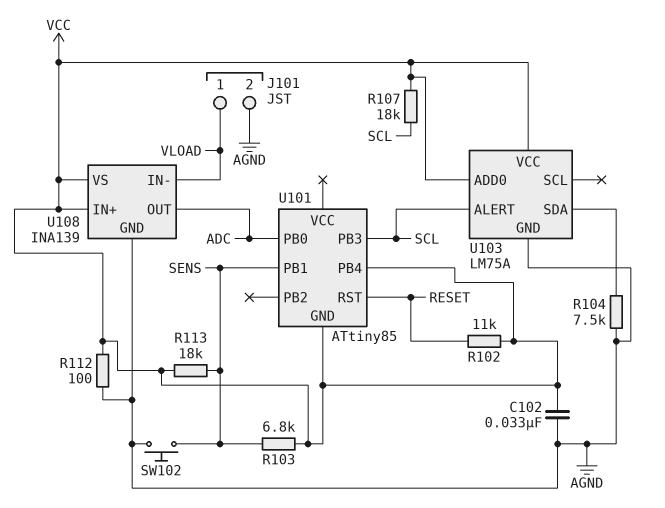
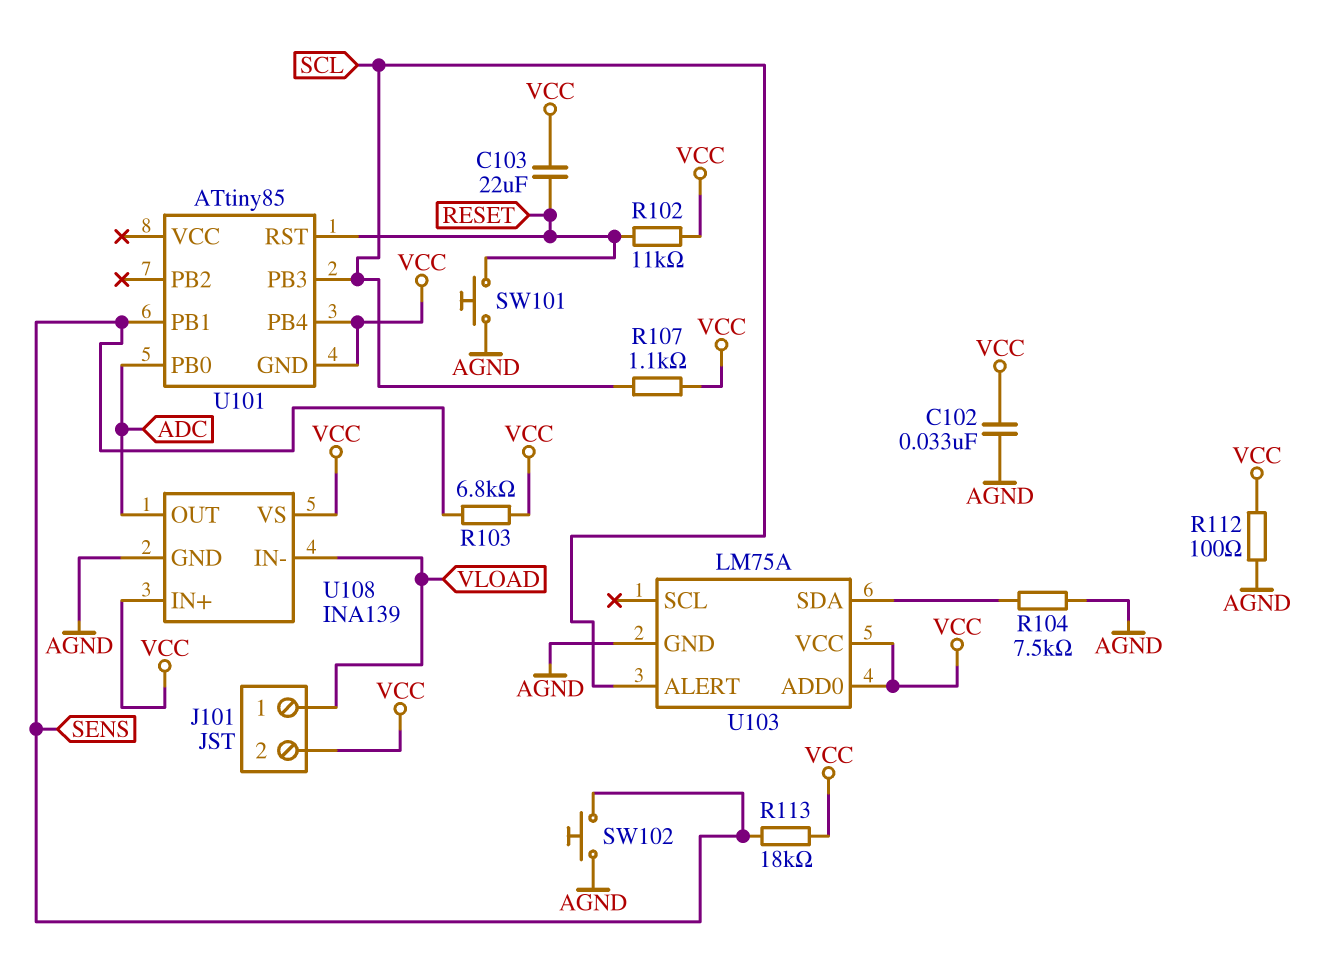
C103: none -> 22uF (RESET, VCC)
J101 pin 2: AGND -> VCC
R107: 18k (SCL, VCC) -> 1.1k (SCL, VCC)
SW101: none -> button (AGND, RESET)

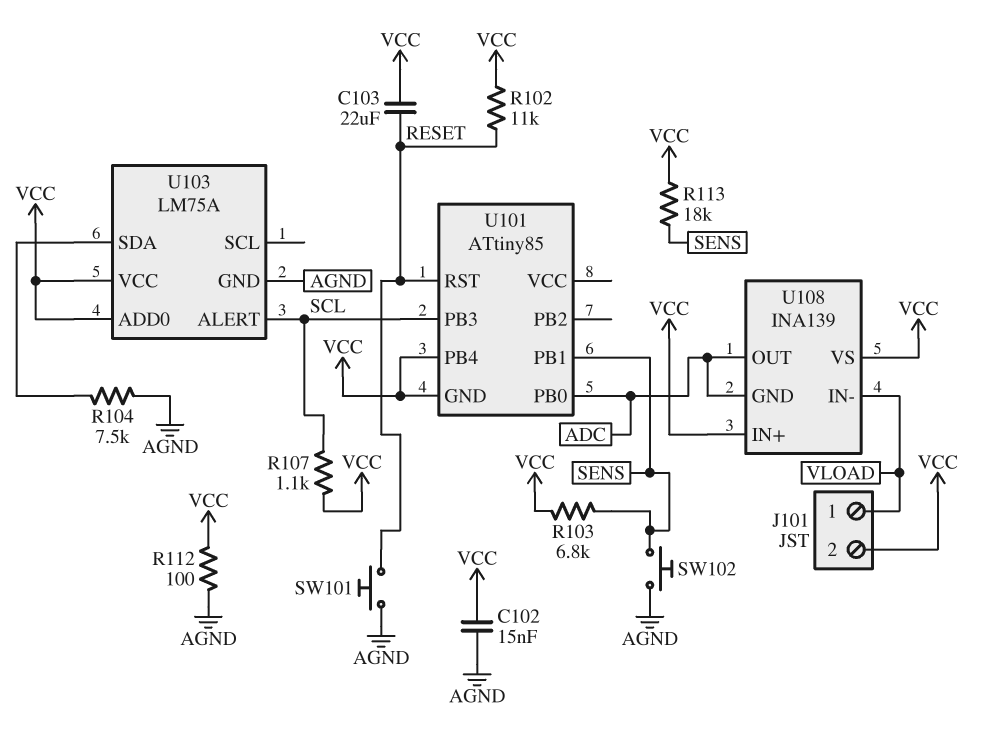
C102: 33nF (AGND, VCC) -> 15nF (AGND, VCC)
U108 pin GND: AGND -> ADC

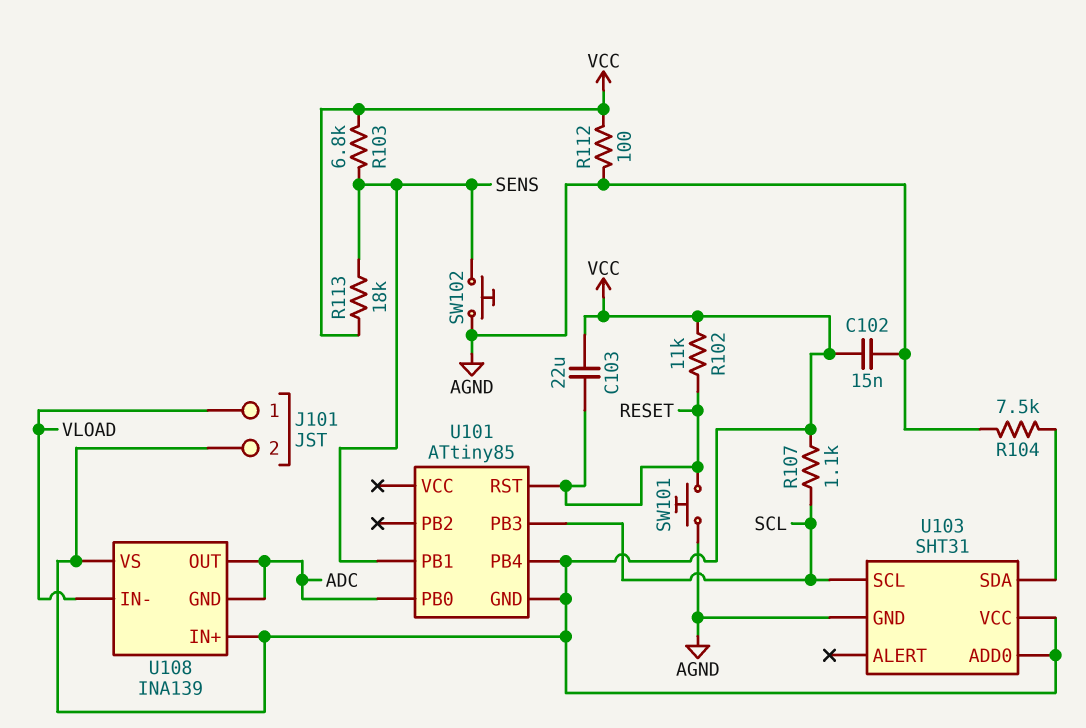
U103: LM75A -> SHT31
U103 pin ALERT: SCL -> none
U103 pin SCL: none -> SCL

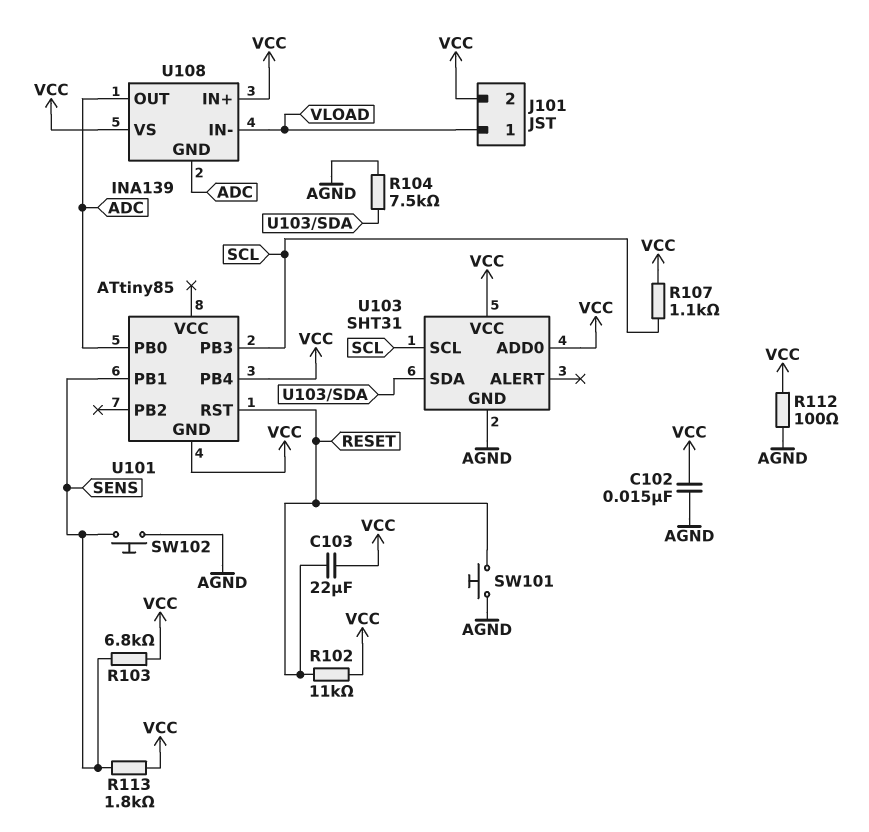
R113: 18k (SENS, VCC) -> 1.8k (SENS, VCC)

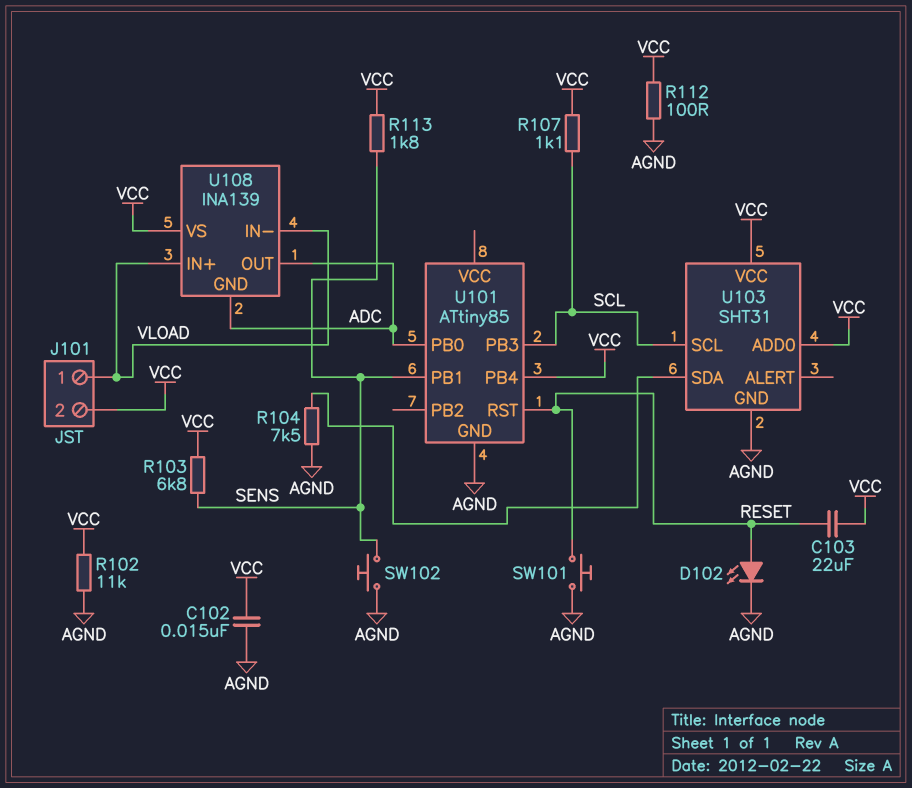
D102: none -> LED (A RESET, K AGND)
R102: 11k (RESET, VCC) -> 11k (AGND, VCC)
U101 pin GND: VCC -> AGND
U108 pin IN+: VCC -> VLOAD

